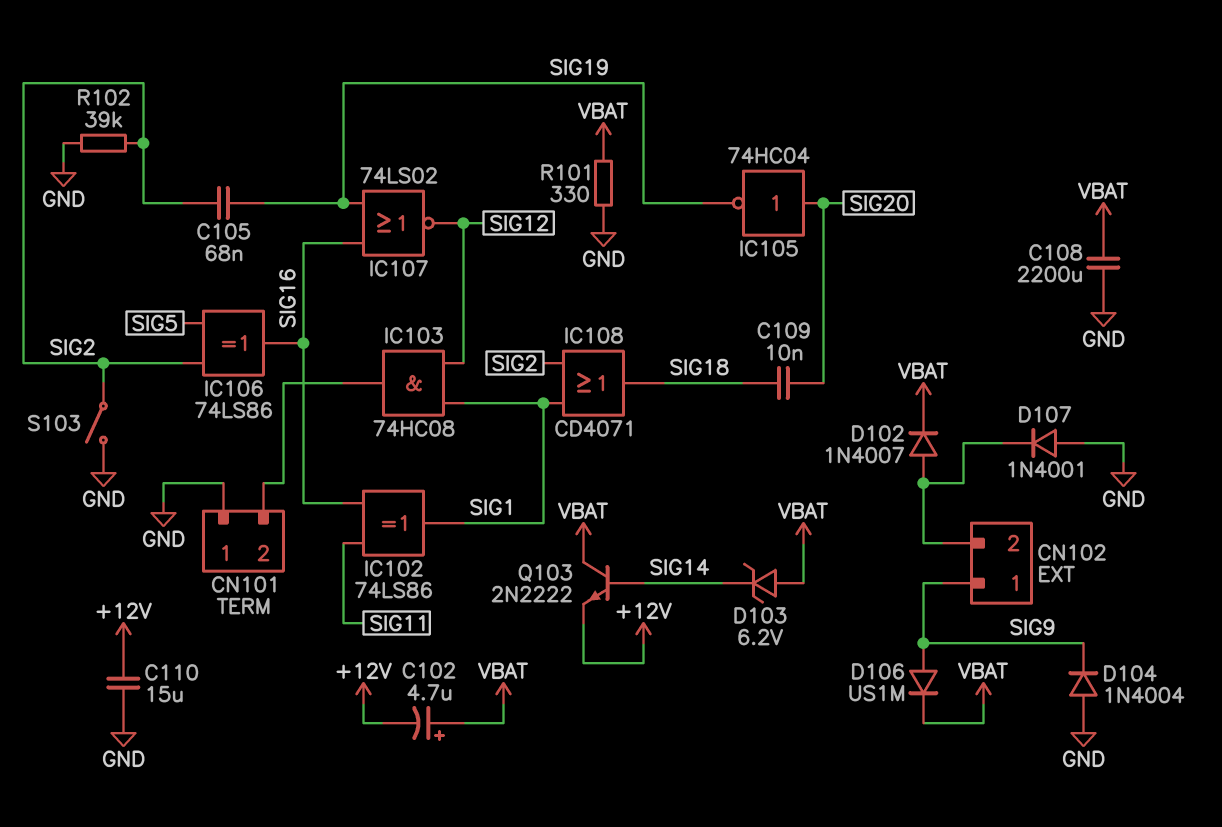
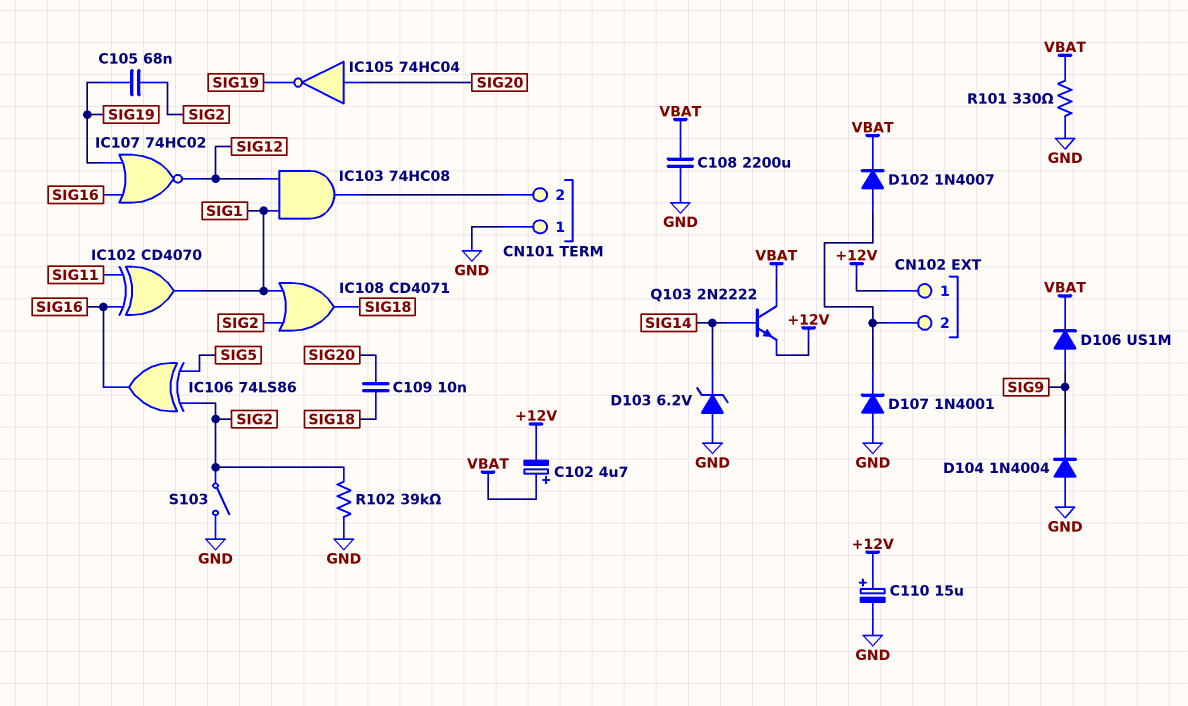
C110: 15uF (+12V, GND) -> 15uF (plus +12V, minus GND)
CN102 pin 1: SIG9 -> +12V
D103: zener 6.2V (A VBAT, K SIG14) -> zener 6.2V (A GND, K SIG14)
IC102: XOR 74LS86 (in SIG11, in SIG16, out SIG1) -> XOR CD4070 (in SIG11, in SIG16, out SIG1)
IC107: NOR 74LS02 (in SIG16, in SIG19, out SIG12) -> NOR 74HC02 (in SIG16, in SIG19, out SIG12)

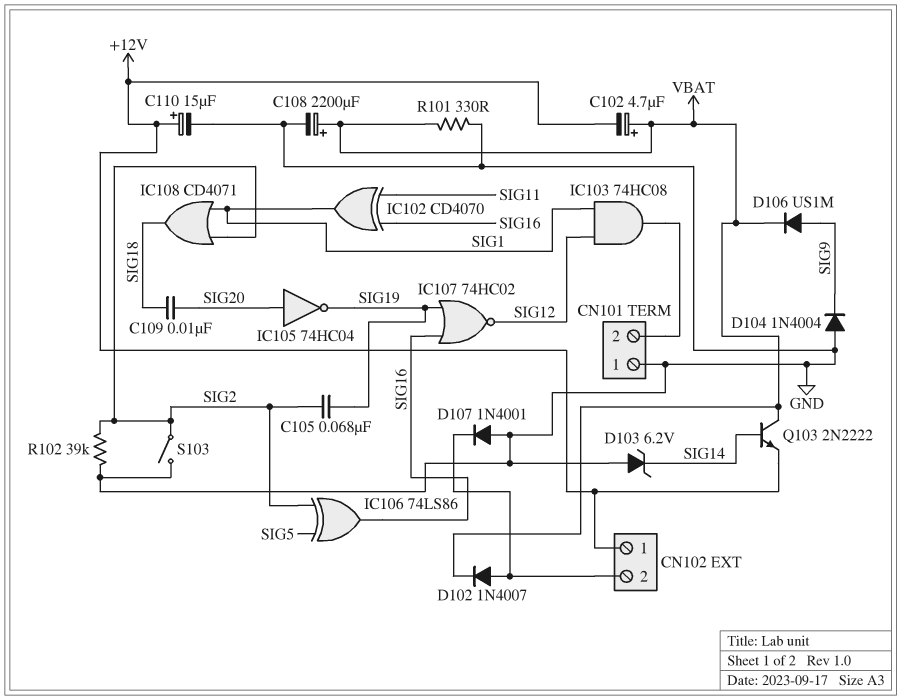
C108: 2200uF (GND, VBAT) -> 2200uF (plus VBAT, minus GND)

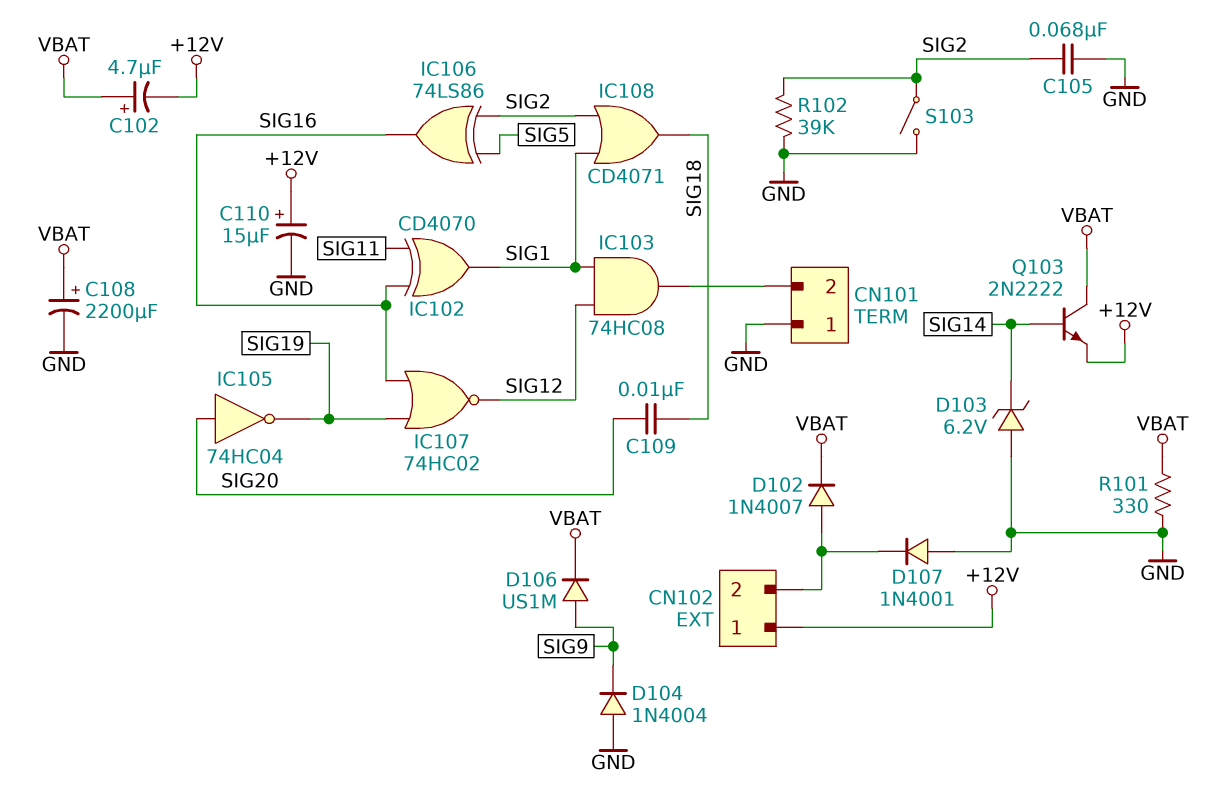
C105: 68nF (SIG2, SIG19) -> 68nF (GND, SIG2)

